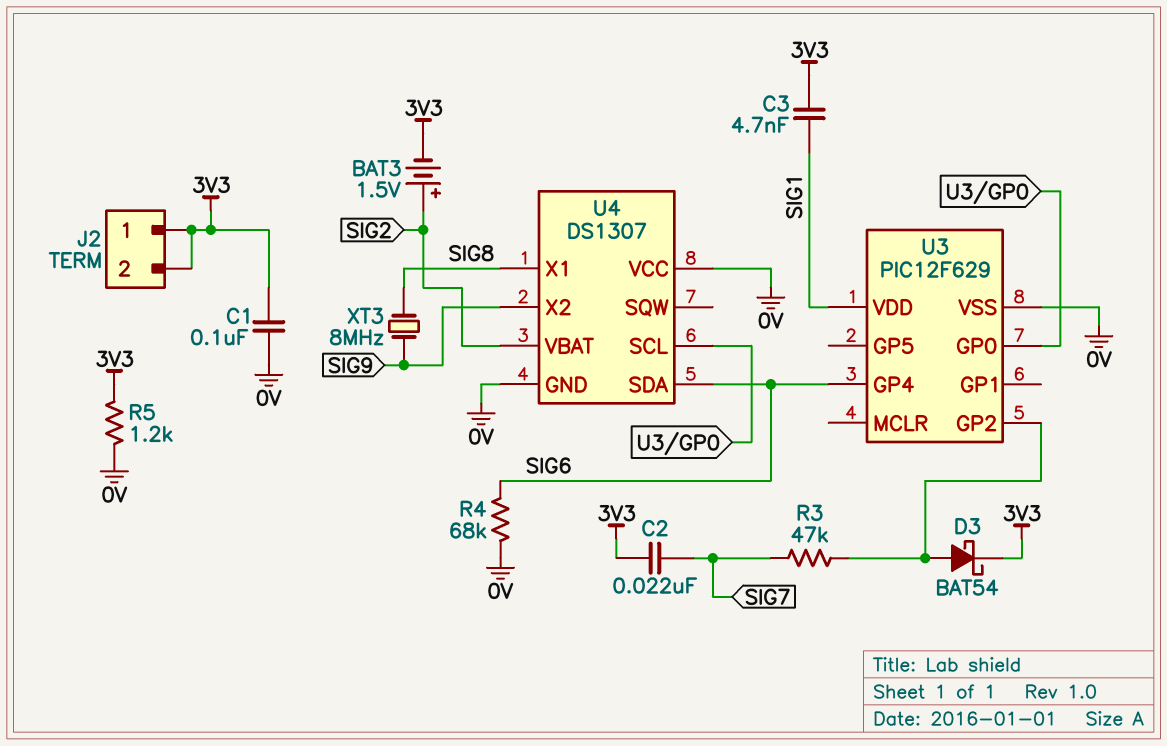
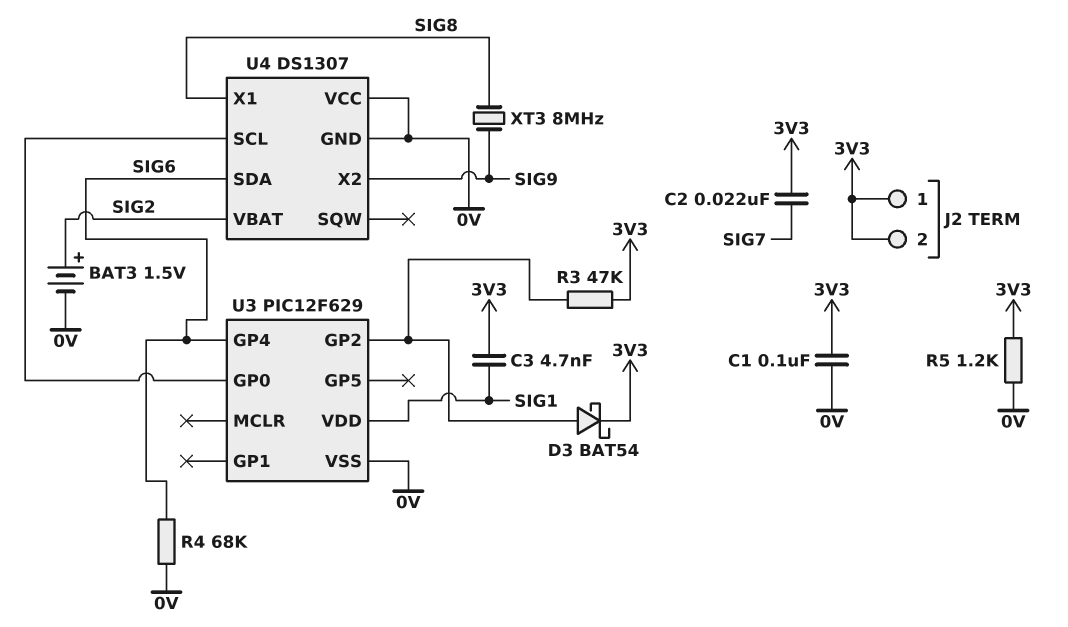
BAT3: 1.5V (plus SIG2, minus 3V3) -> 1.5V (plus SIG2, minus 0V)
R3: 47k (SIG7, U3/GP2) -> 47k (3V3, U3/GP2)

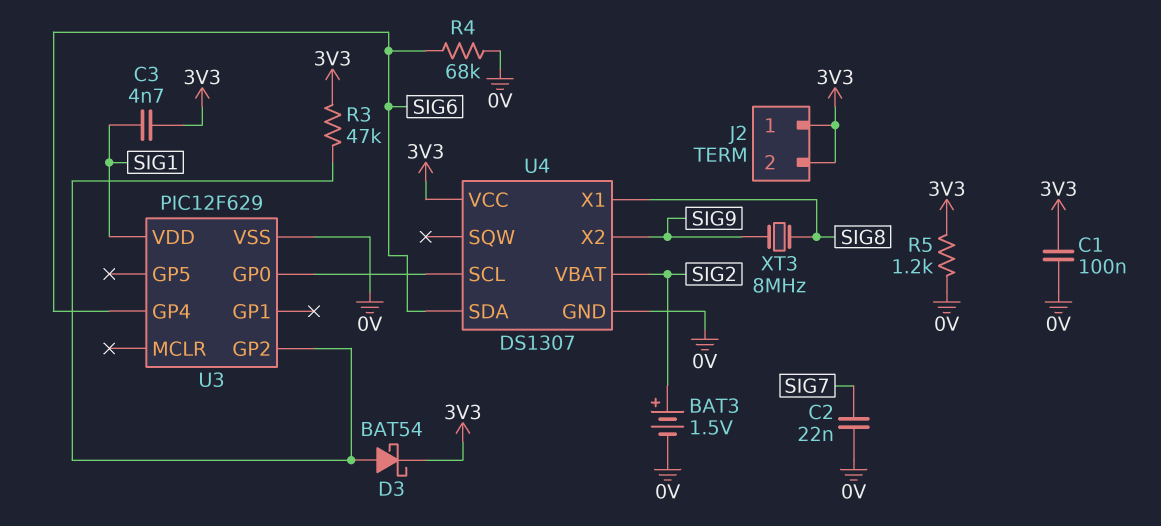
C2: 22nF (3V3, SIG7) -> 22nF (0V, SIG7)
U4 pin VCC: 0V -> 3V3

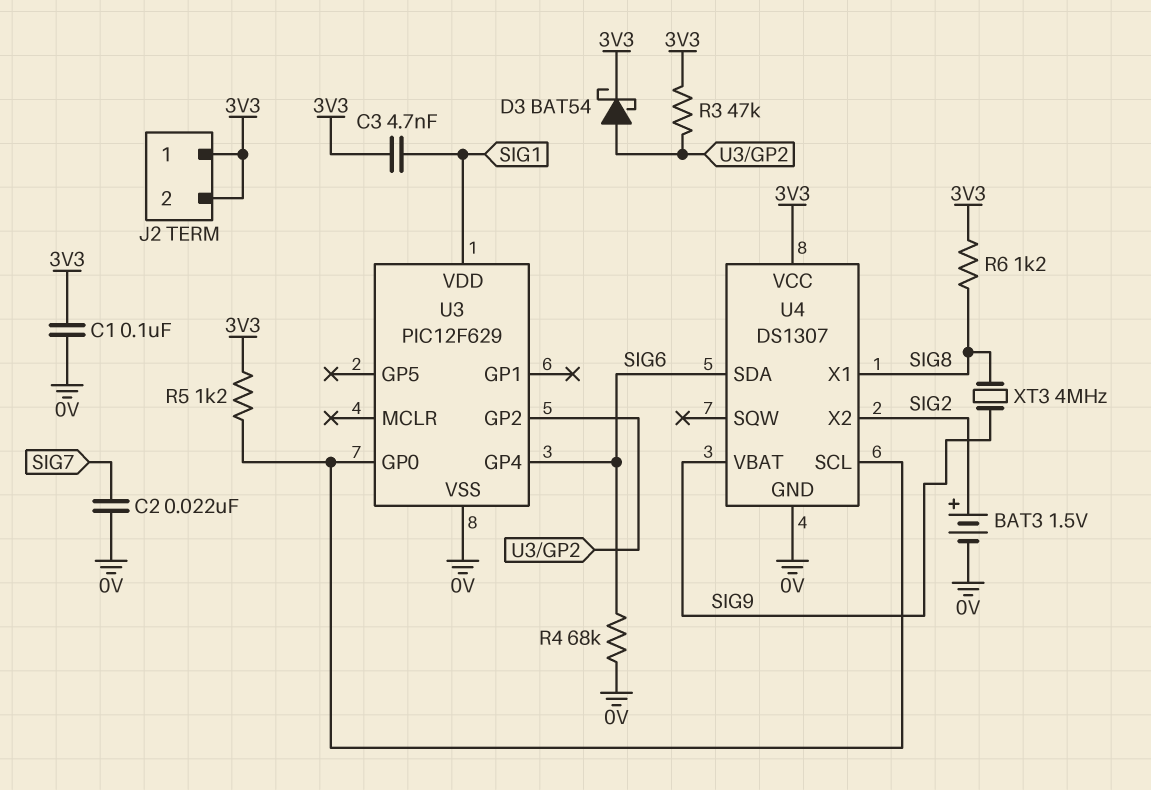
R5: 1.2k (0V, 3V3) -> 1.2k (3V3, U3/GP0)
R6: none -> 1.2k (3V3, SIG8)
U4 pin VBAT: SIG2 -> SIG9
U4 pin X2: SIG9 -> SIG2
XT3: 8MHz (SIG8, SIG9) -> 4MHz (SIG8, SIG9)

